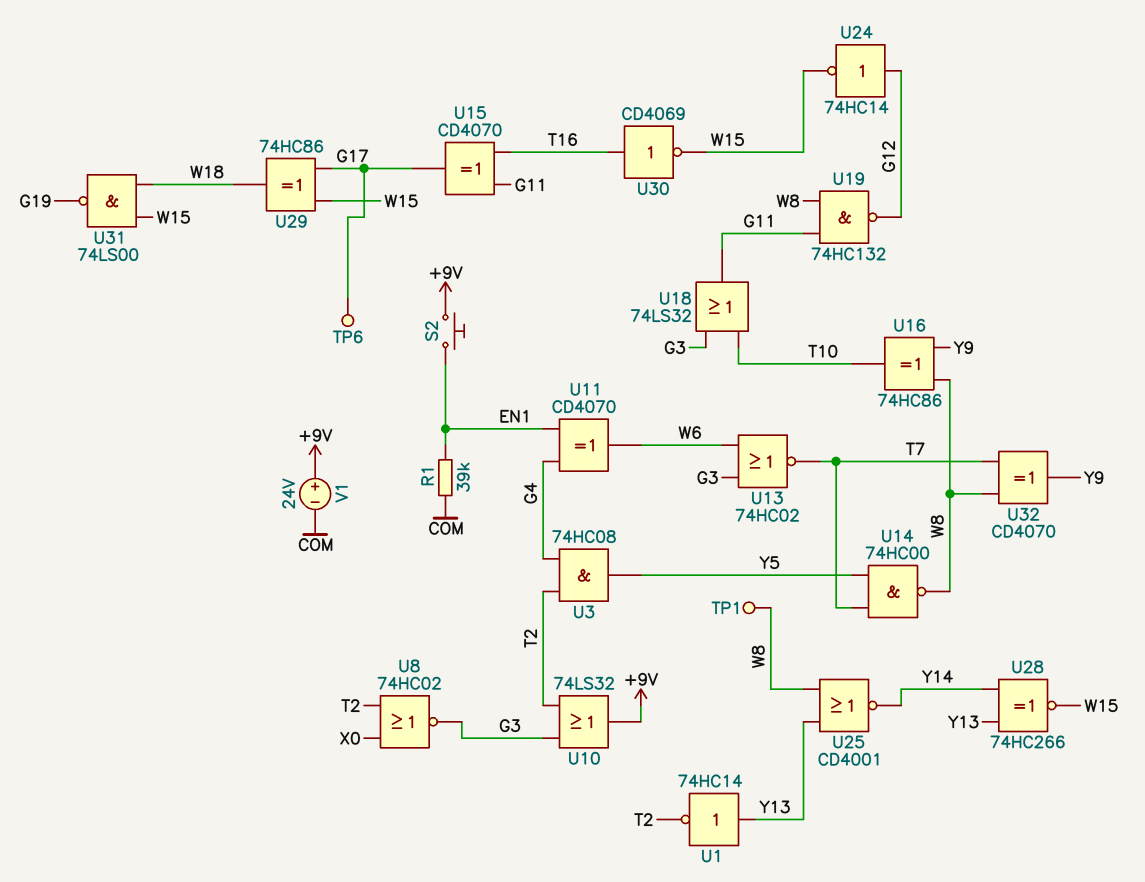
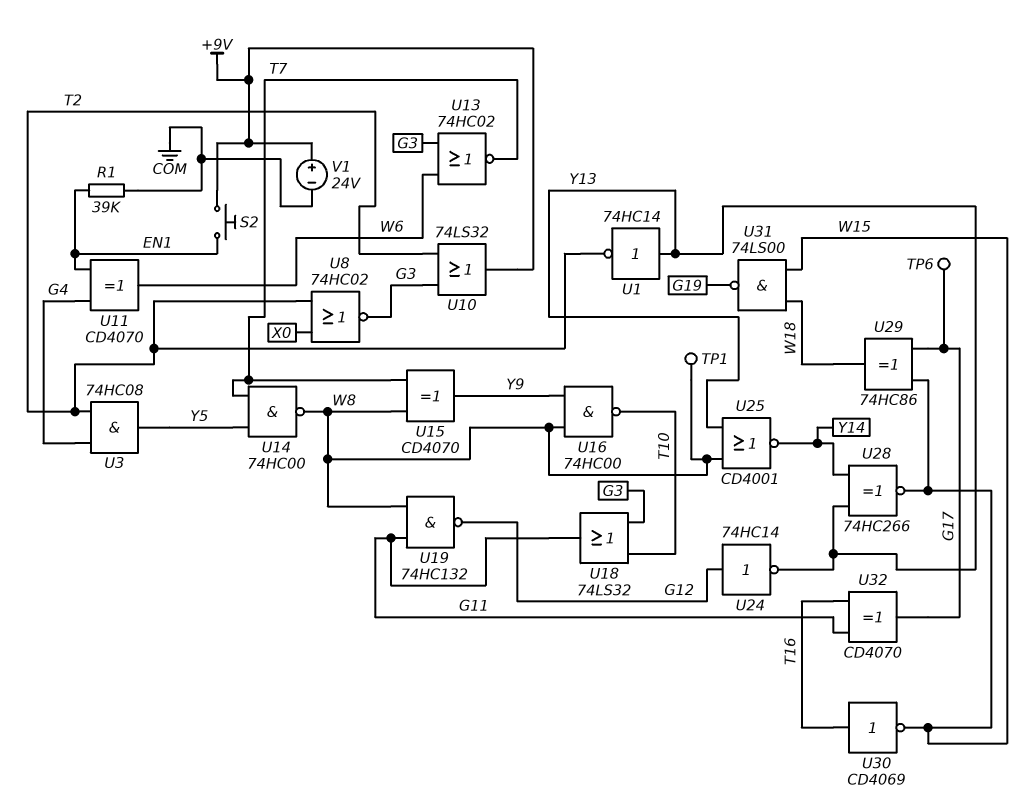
U15: XOR CD4070 (in G11, in T16, out G17) -> XOR CD4070 (in T7, in W8, out Y9)
U16: XOR 74HC86 (in W8, in Y9, out T10) -> NAND 74HC00 (in W8, in Y9, out T10)
U24: NOT 74HC14 (in G12, out W15) -> NOT 74HC14 (in G12, out Y13)
U32: XOR CD4070 (in T7, in W8, out Y9) -> XOR CD4070 (in G11, in T16, out G17)

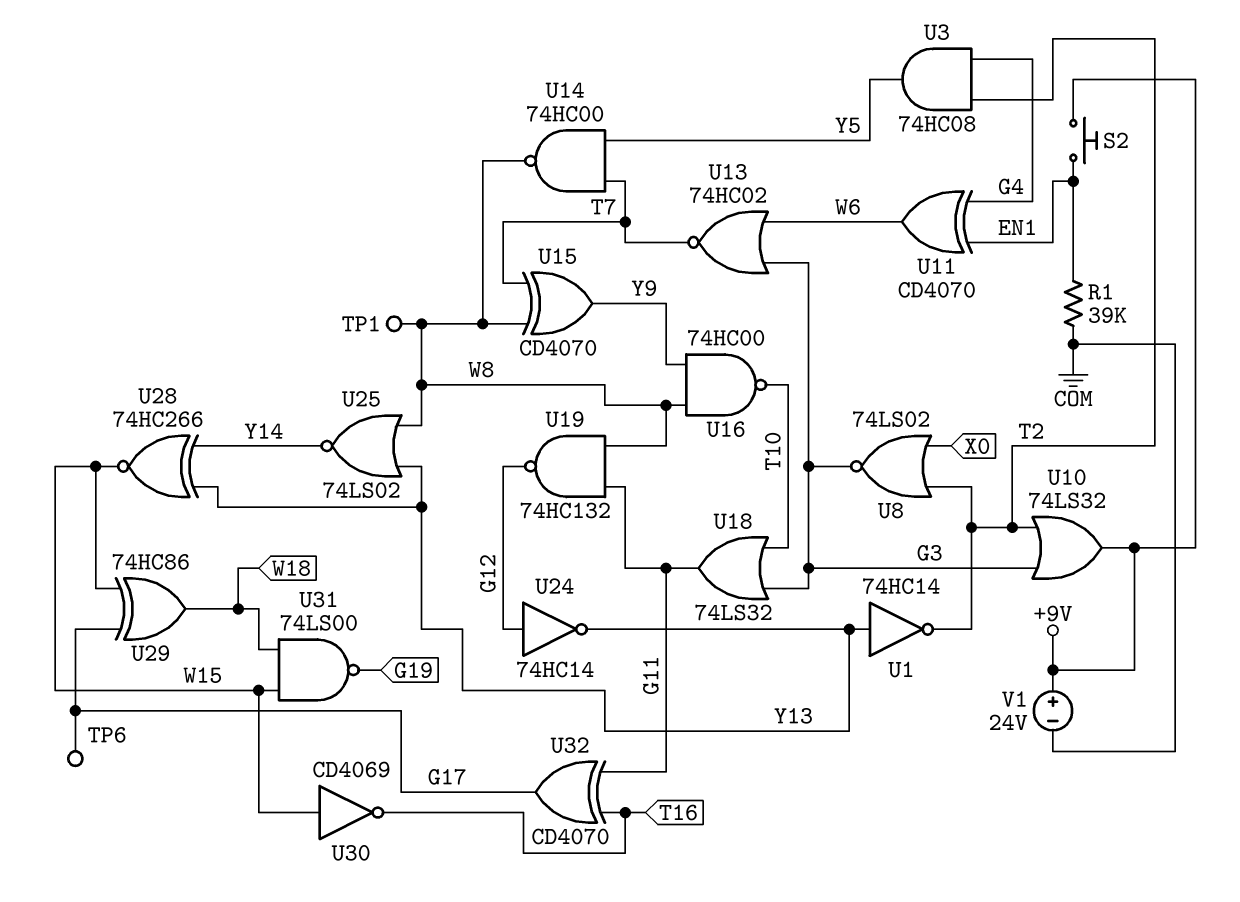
U8: NOR 74HC02 (in T2, in X0, out G3) -> NOR 74LS02 (in T2, in X0, out G3)
U25: NOR CD4001 (in W8, in Y13, out Y14) -> NOR 74LS02 (in W8, in Y13, out Y14)
U30: NOT CD4069 (in T16, out W15) -> NOT CD4069 (in W15, out T16)

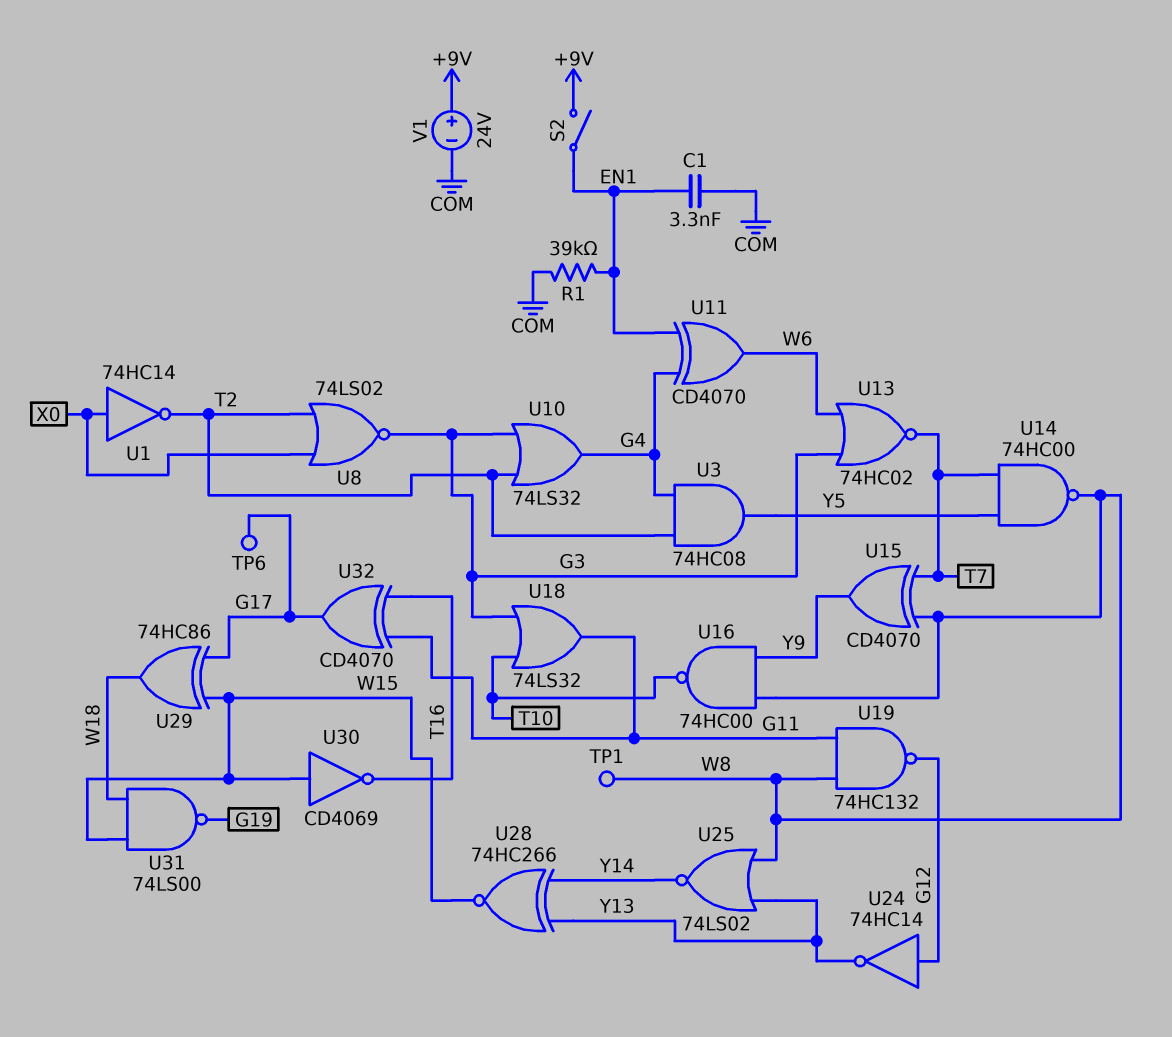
C1: none -> 3.3nF (COM, EN1)
S2: button (+9V, EN1) -> switch (+9V, EN1)
U1: NOT 74HC14 (in Y13, out T2) -> NOT 74HC14 (in X0, out T2)
U10: OR 74LS32 (in G3, in T2, out +9V) -> OR 74LS32 (in G3, in T2, out G4)

